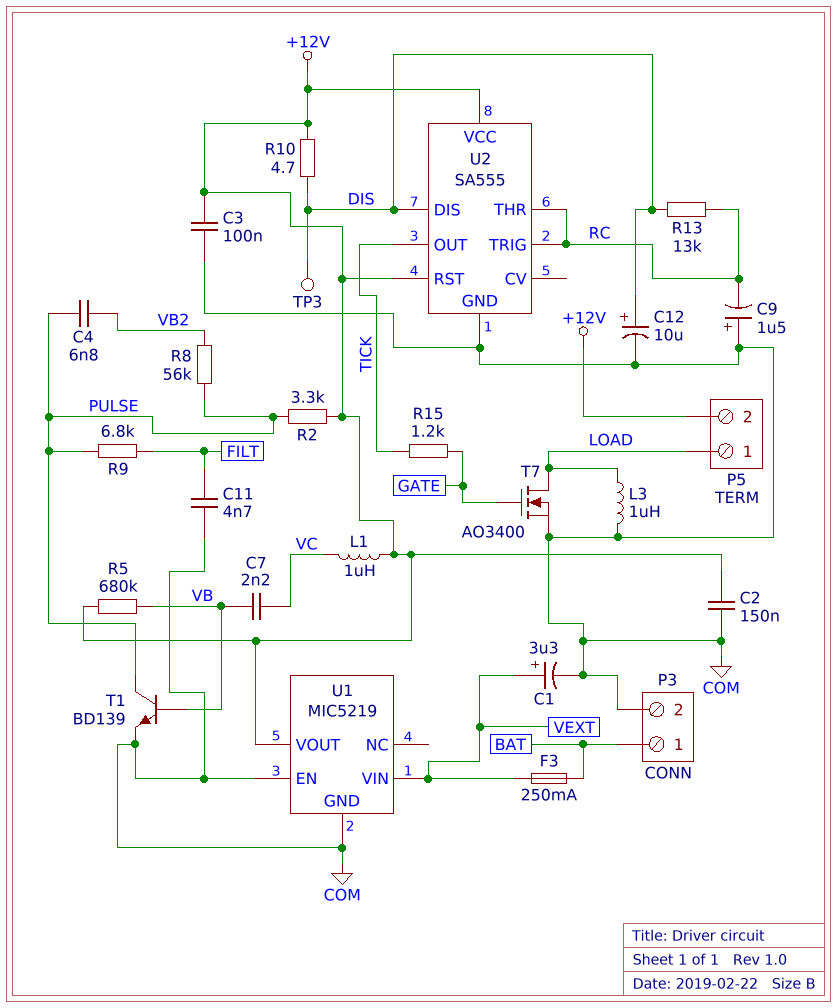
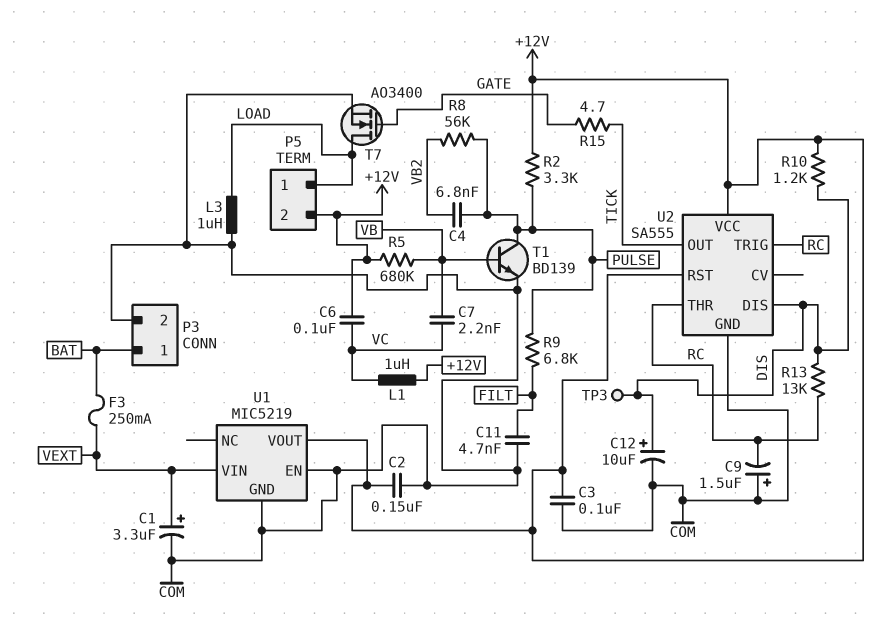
C6: none -> 100nF (+12V, VC)
R10: 4.7 (+12V, DIS) -> 1.2k (+12V, DIS)
R15: 1.2k (GATE, TICK) -> 4.7 (GATE, TICK)

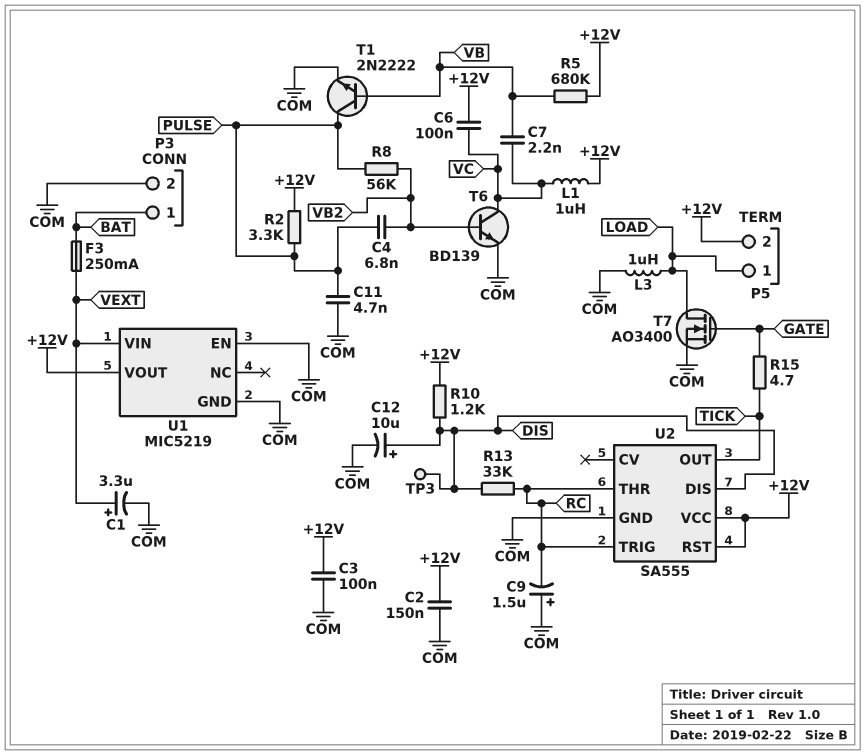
C11: 4.7nF (COM, FILT) -> 4.7nF (COM, PULSE)
R9: 6.8k (FILT, PULSE) -> none
R13: 13k (DIS, RC) -> 33k (DIS, RC)
T1: NPN BD139 (B VB, C PULSE, E COM) -> NPN 2N2222 (B VB, C PULSE, E COM)
T6: none -> NPN BD139 (B VB2, C VC, E COM)

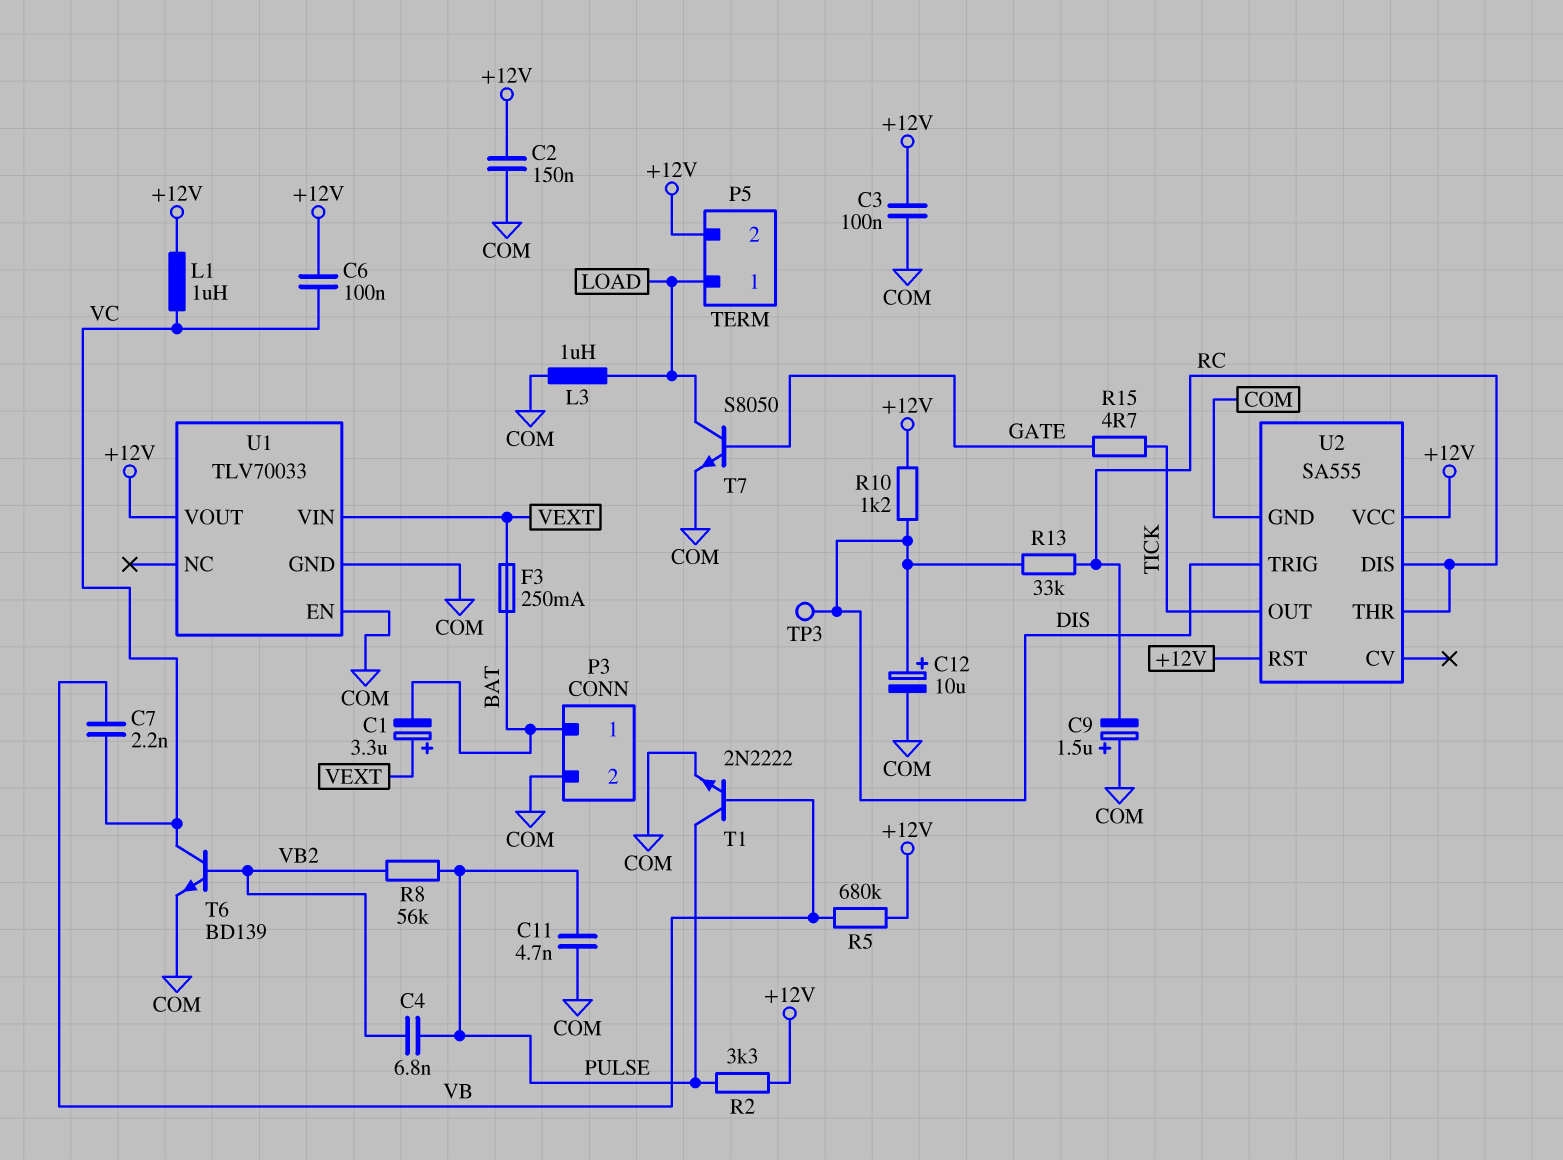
C1: 3.3uF (plus VEXT, minus COM) -> 3.3uF (plus VEXT, minus BAT)
T7: NMOS AO3400 (G GATE, D LOAD, S COM) -> NPN S8050 (B GATE, C LOAD, E COM)
U1: MIC5219 -> TLV70033
U2 pin DIS: DIS -> RC
U2 pin TRIG: RC -> DIS

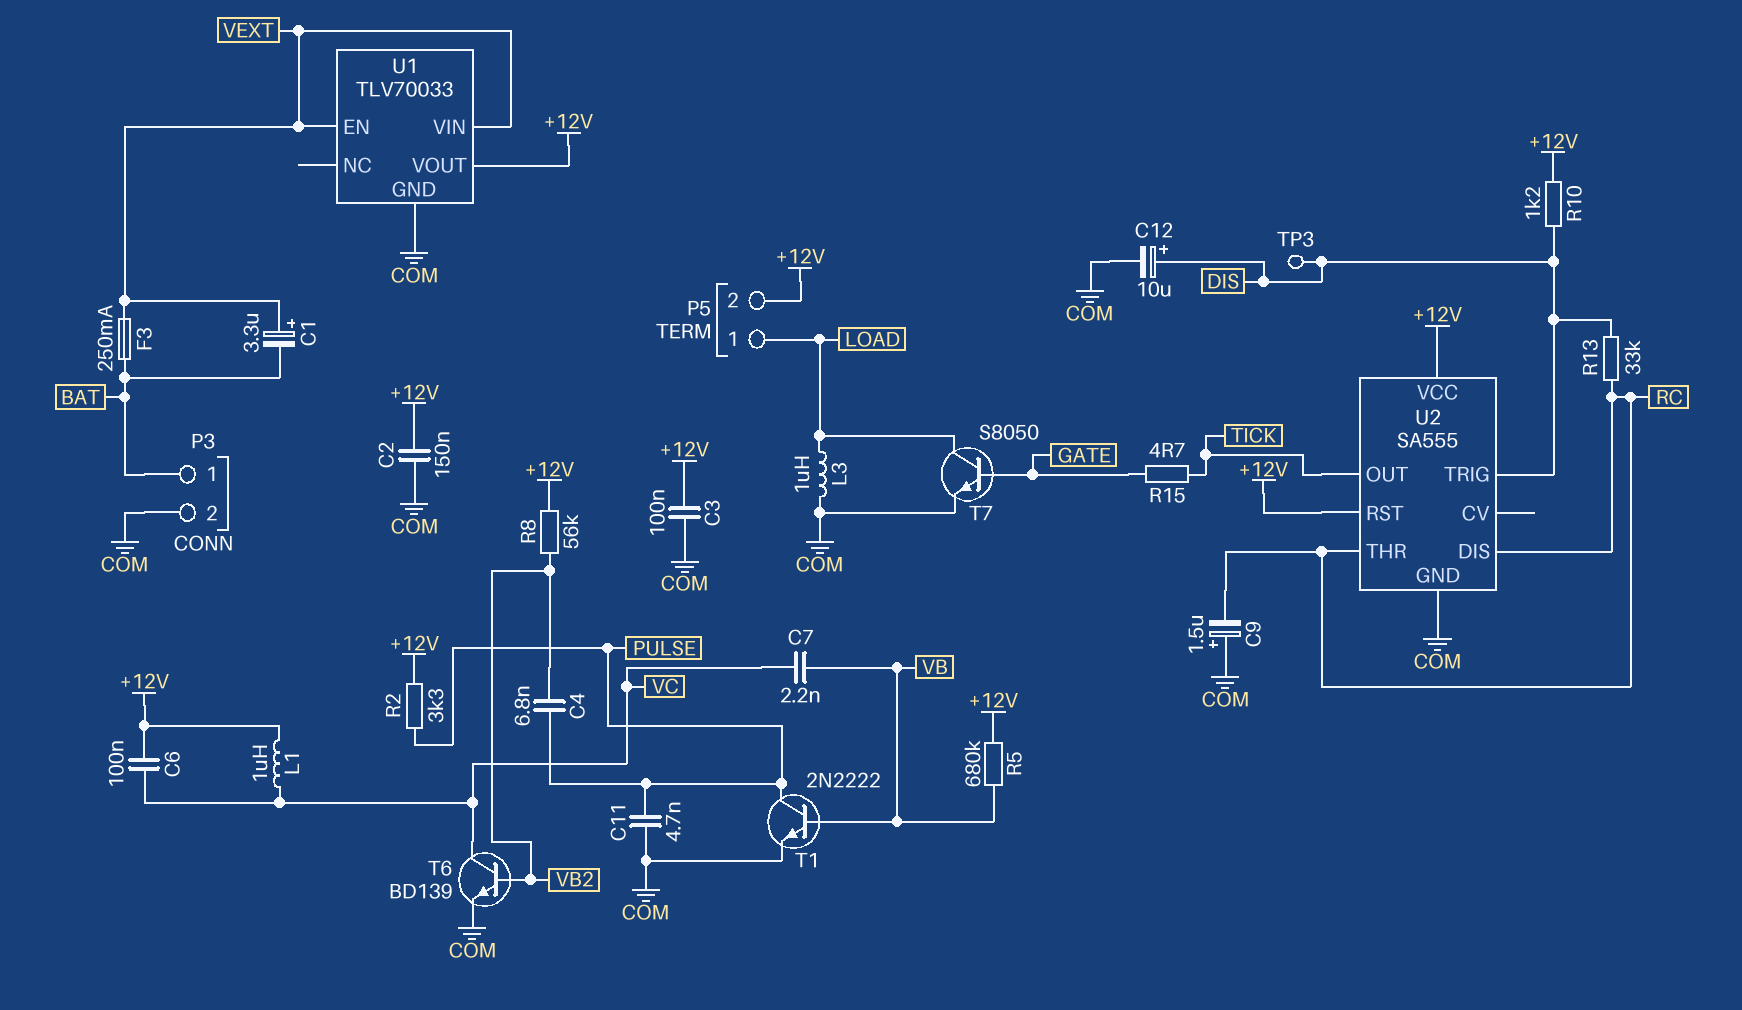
R8: 56k (PULSE, VB2) -> 56k (+12V, VB2)
U1 pin EN: COM -> VEXT

